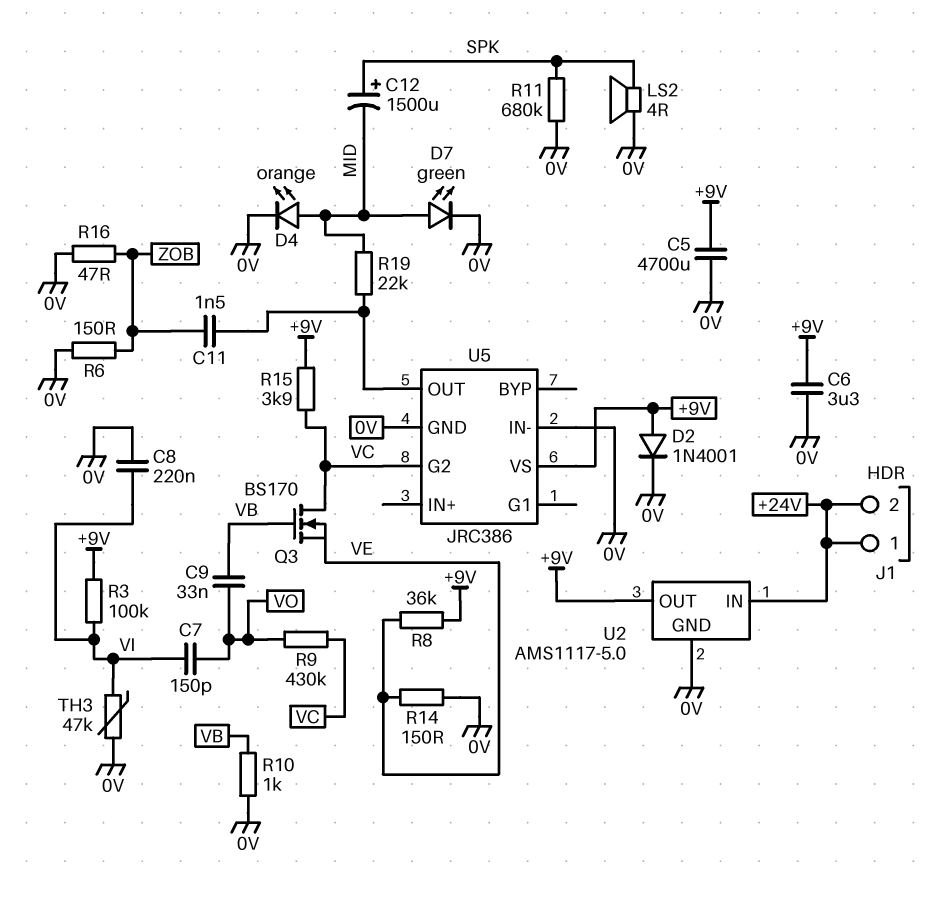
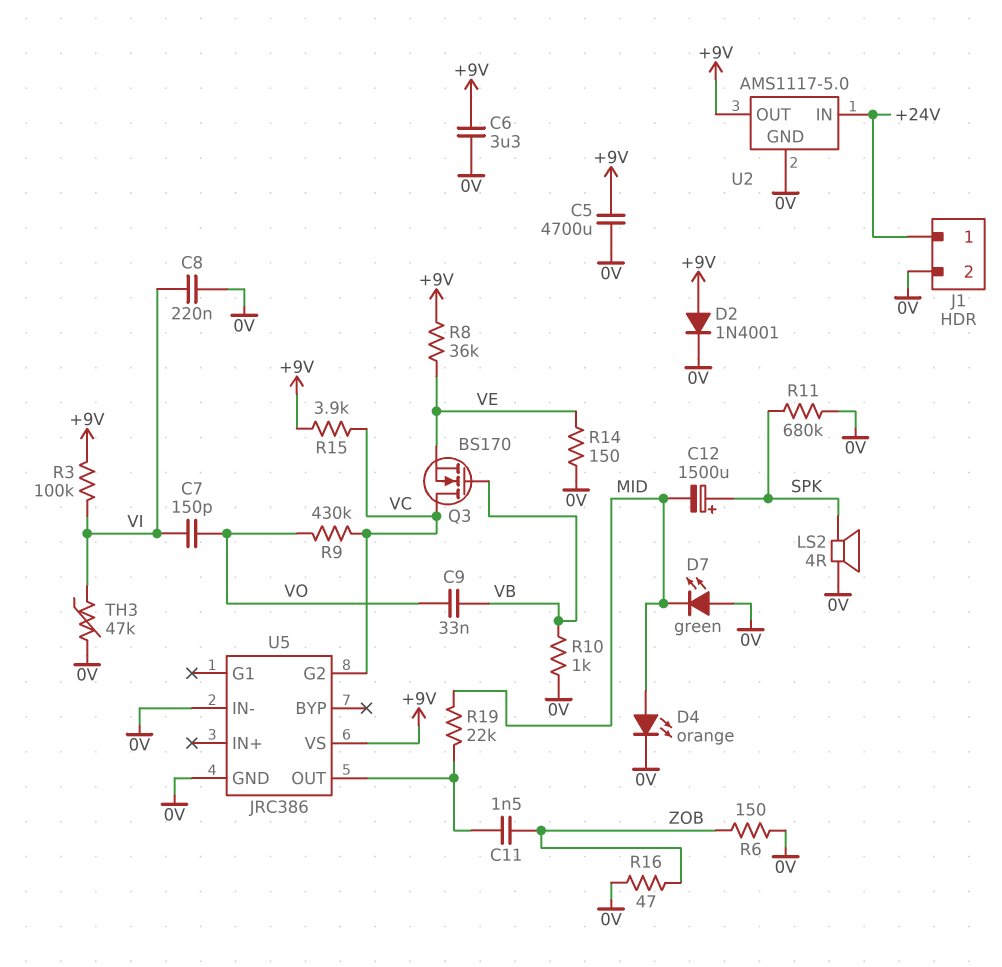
D7: LED green (A MID, K 0V) -> LED green (A 0V, K MID)
J1 pin 2: +24V -> 0V

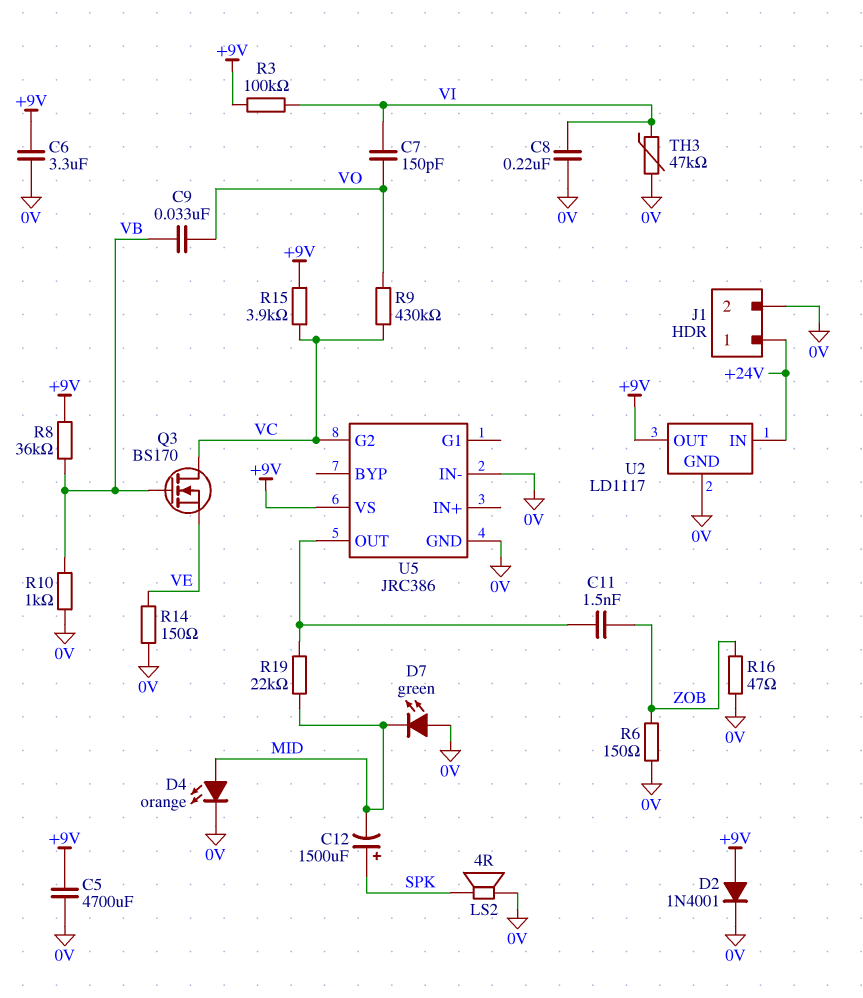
R8: 36k (+9V, VE) -> 36k (+9V, VB)
R11: 680k (0V, SPK) -> none
U2: AMS1117-5.0 -> LD1117

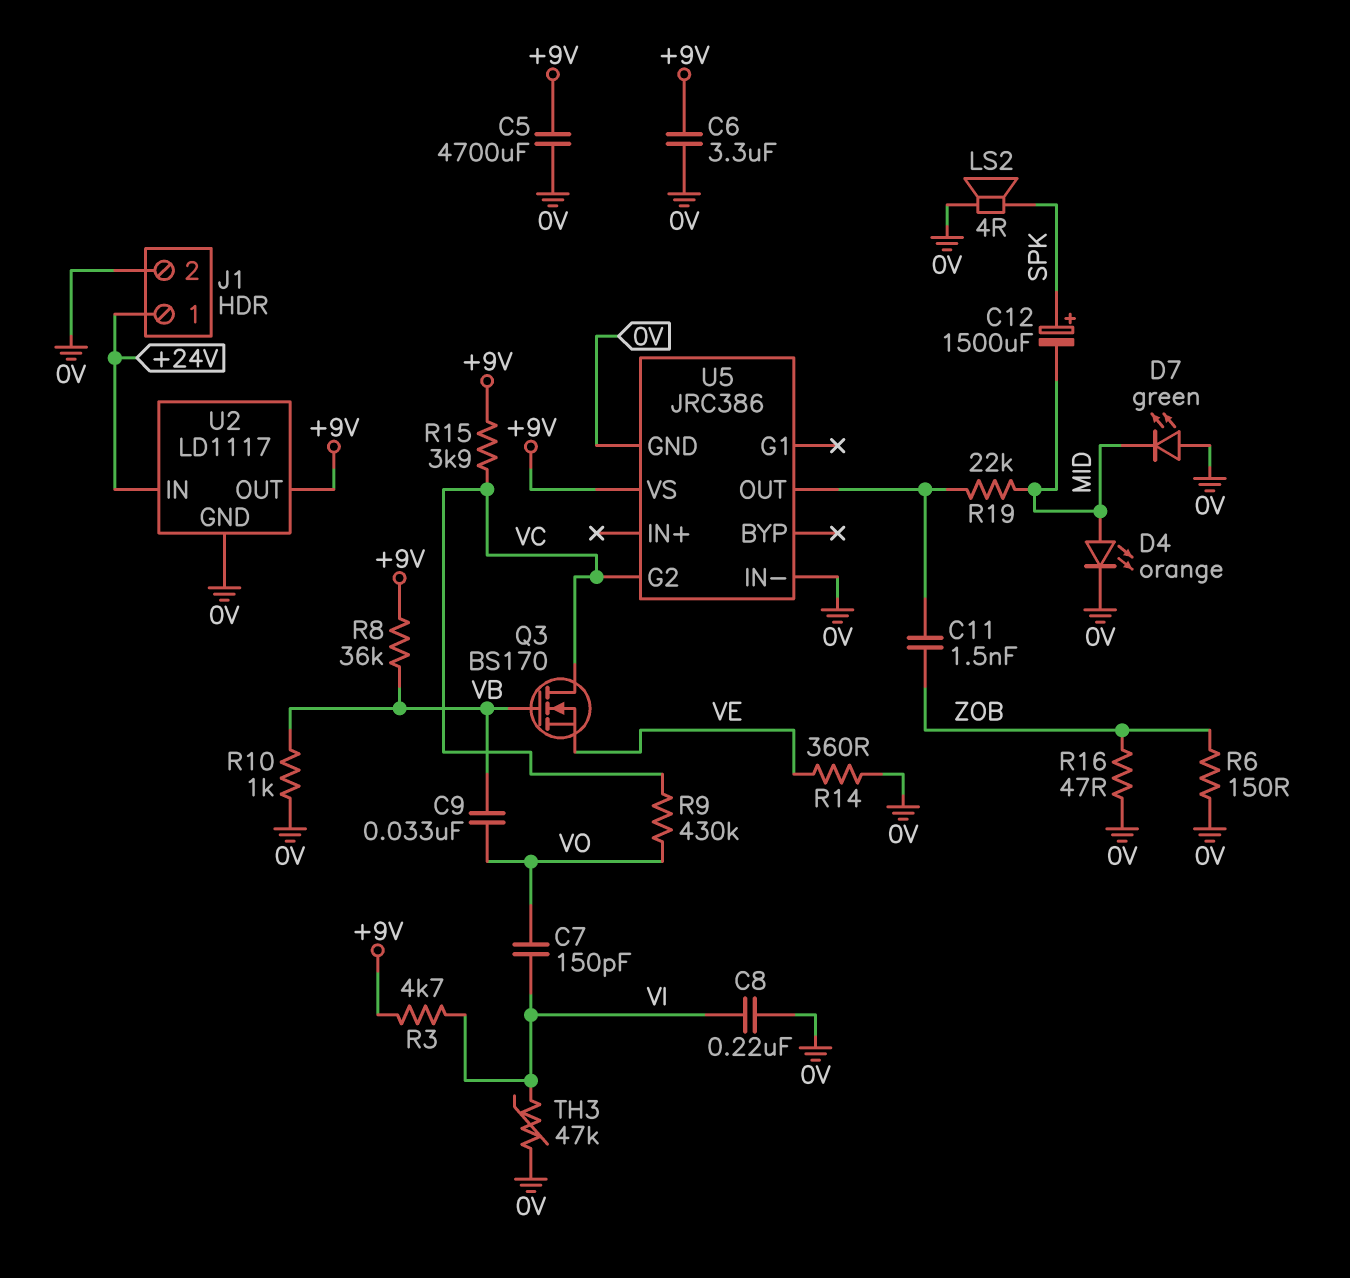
D2: diode 1N4001 (A +9V, K 0V) -> none
R3: 100k (+9V, VI) -> 4.7k (+9V, VI)
R14: 150 (0V, VE) -> 360 (0V, VE)

